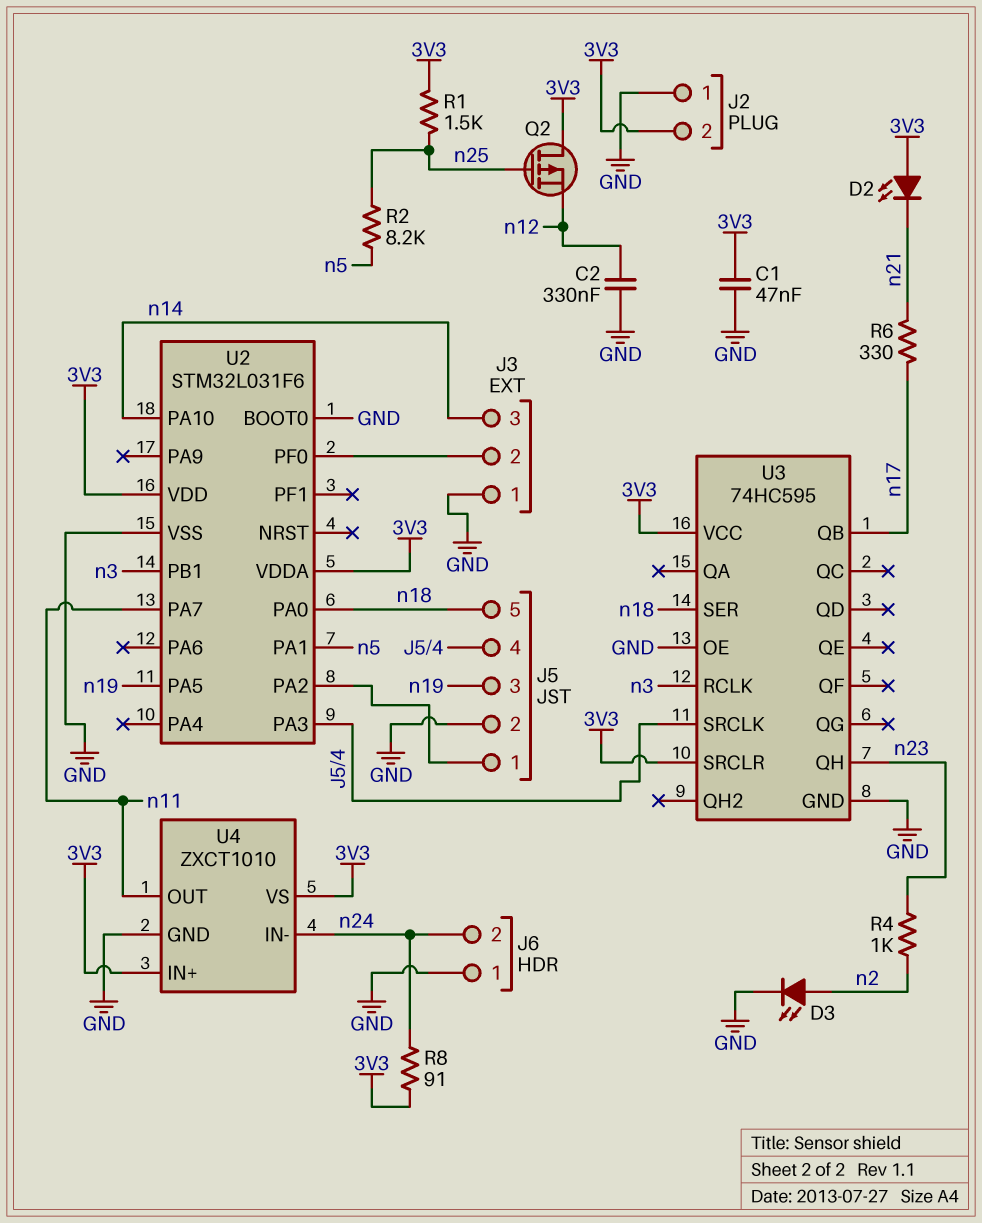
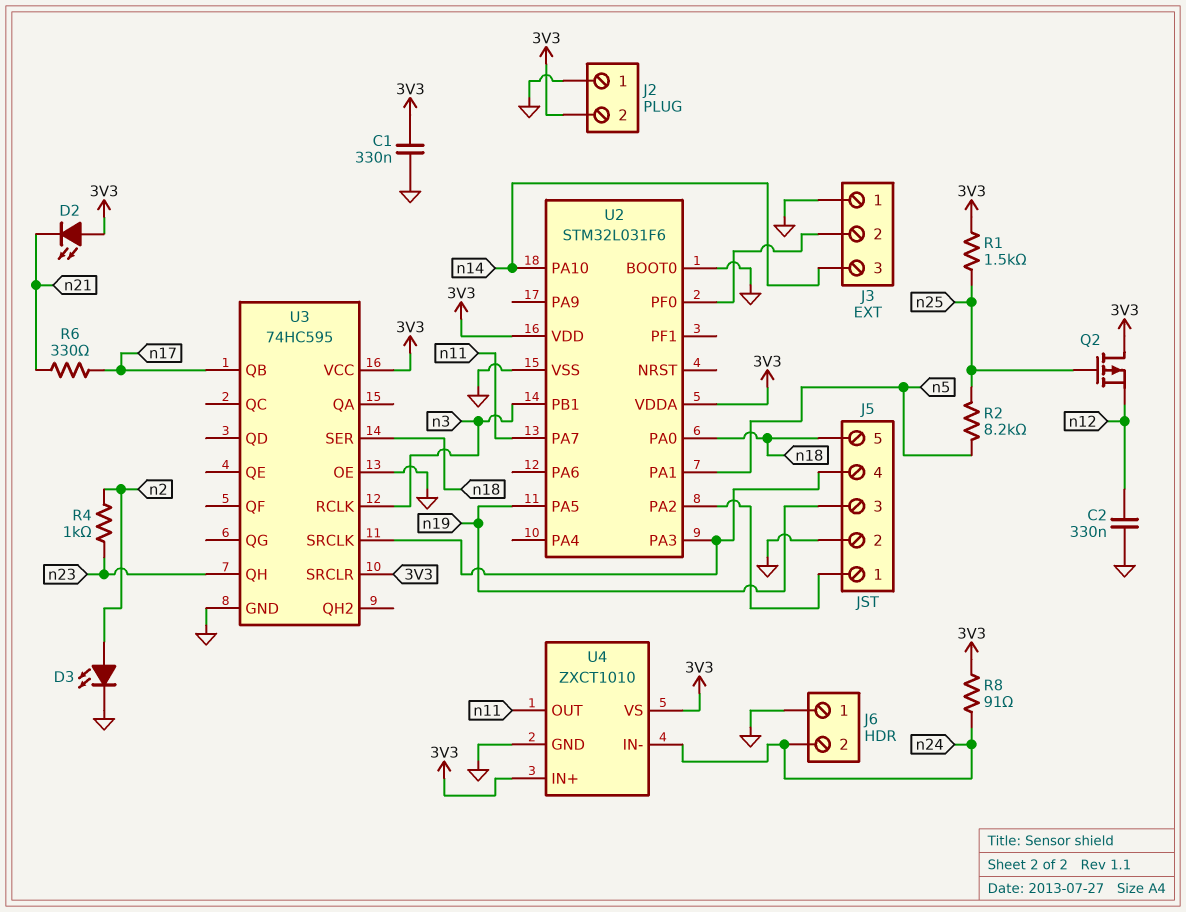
C1: 47nF (3V3, GND) -> 330nF (3V3, GND)

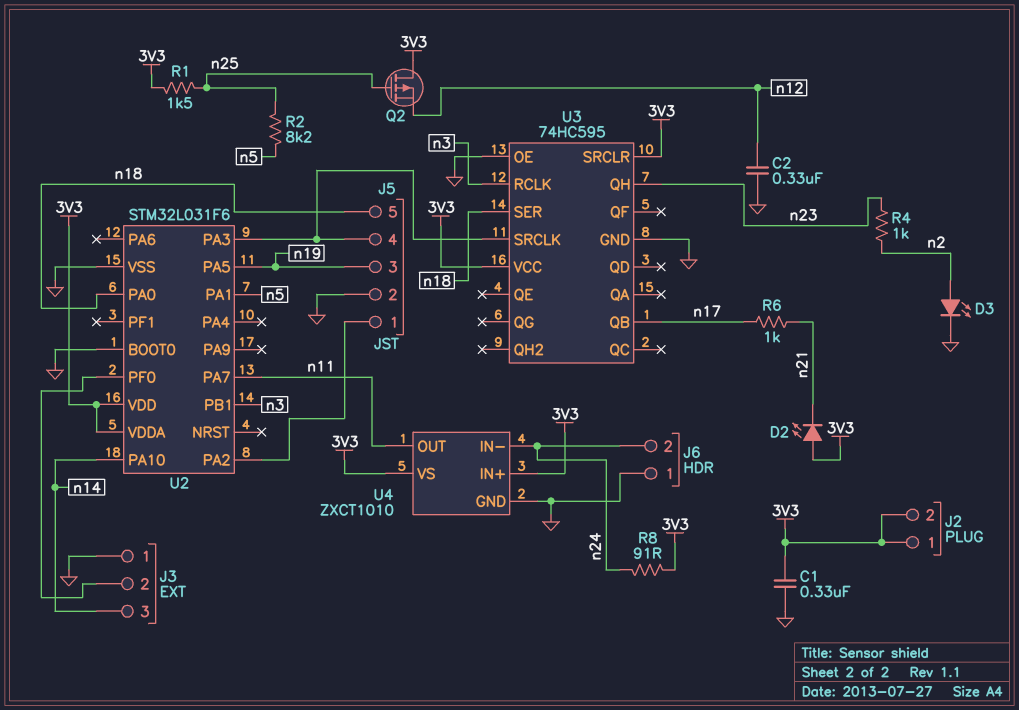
J2 pin 1: GND -> 3V3
R6: 330 (n17, n21) -> 1k (n17, n21)

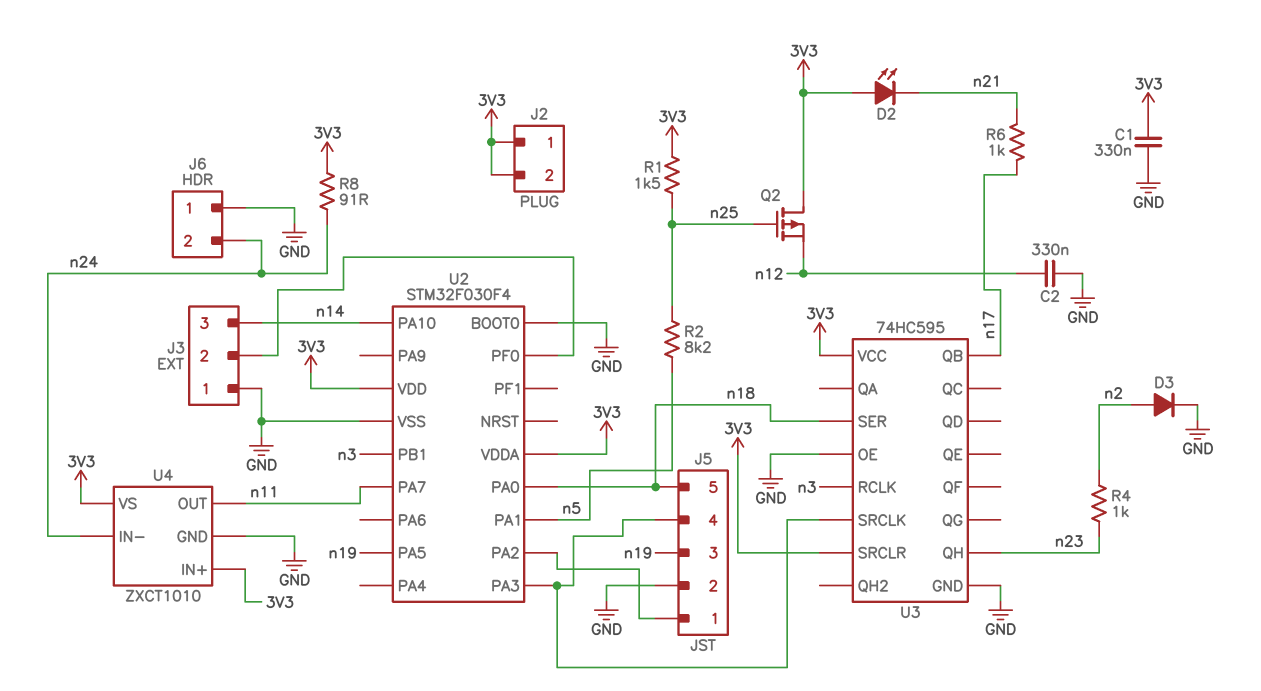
D3: LED (A n2, K GND) -> diode (A n2, K GND)
U2: STM32L031F6 -> STM32F030F4

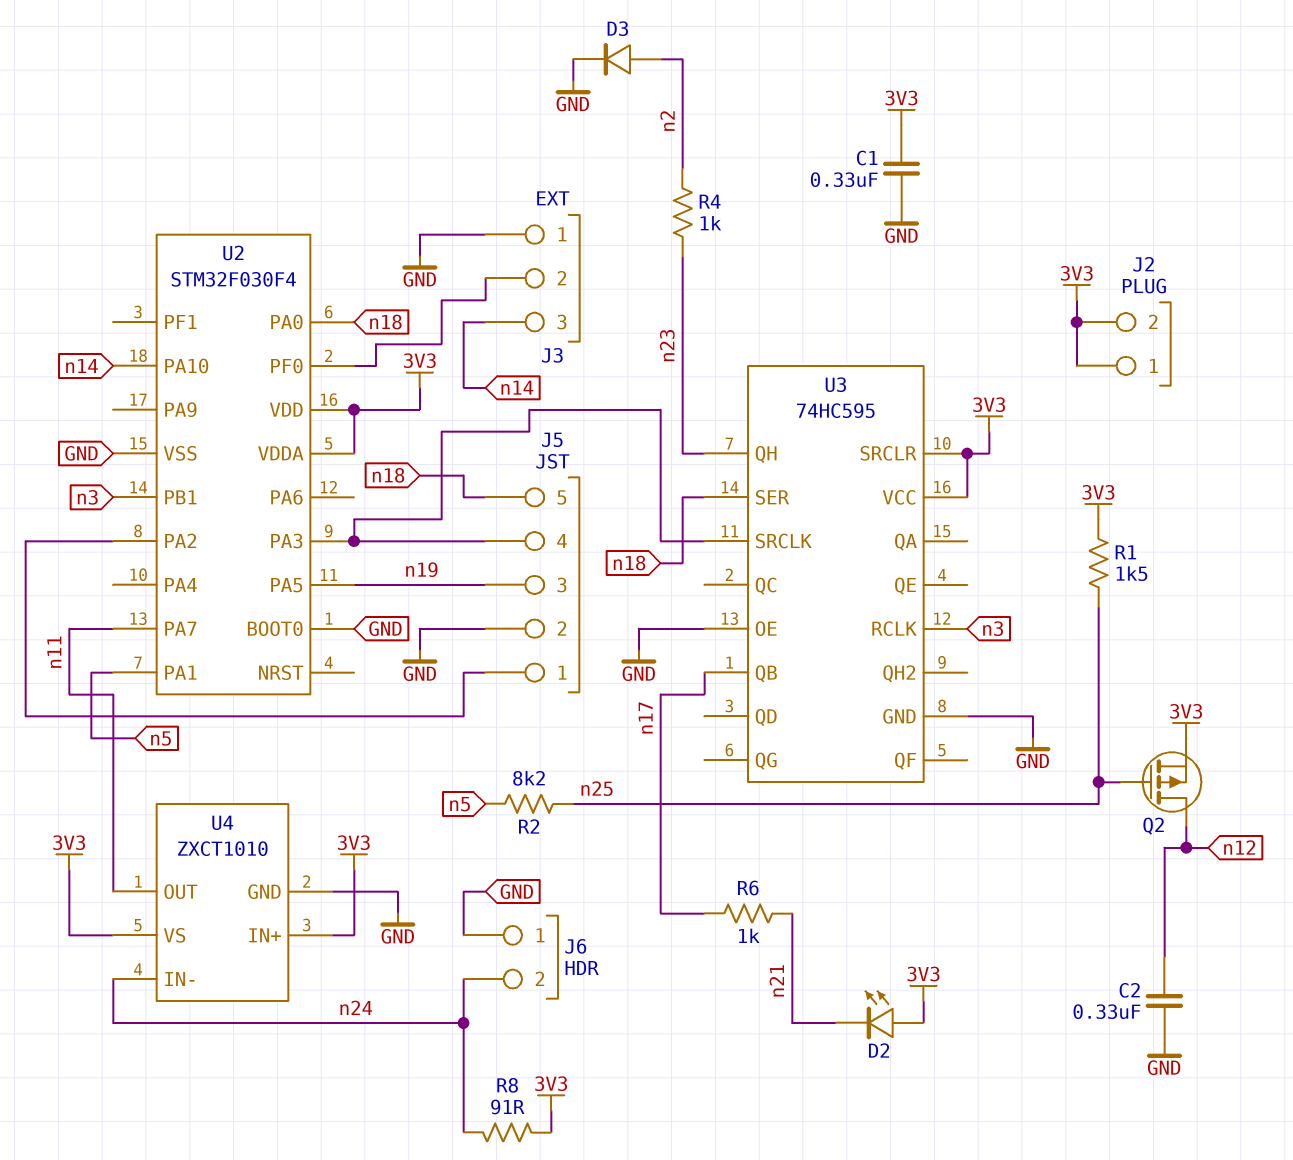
Q2: PMOS (G n25, D 3V3, S n12) -> PMOS (G n25, D n12, S 3V3)

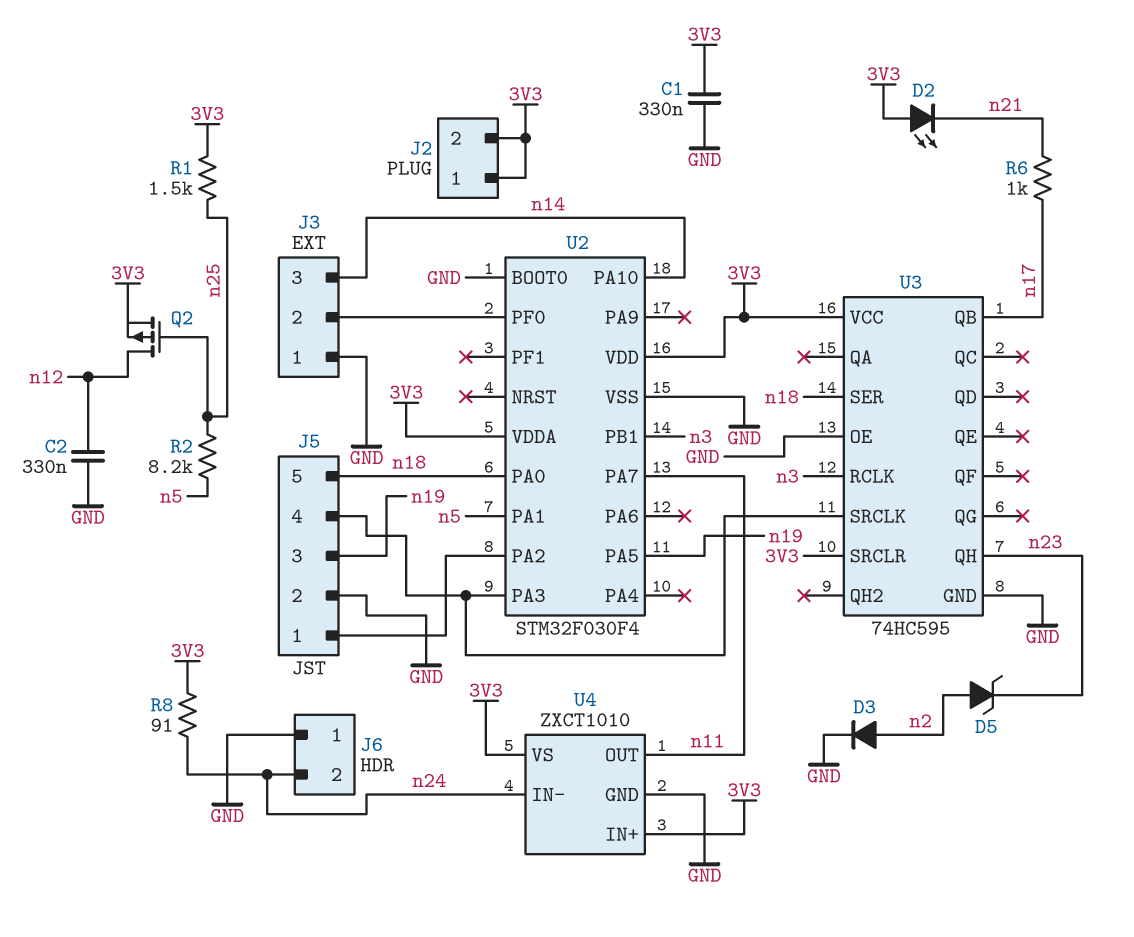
D5: none -> zener (A n2, K n23)
R4: 1k (n2, n23) -> none

